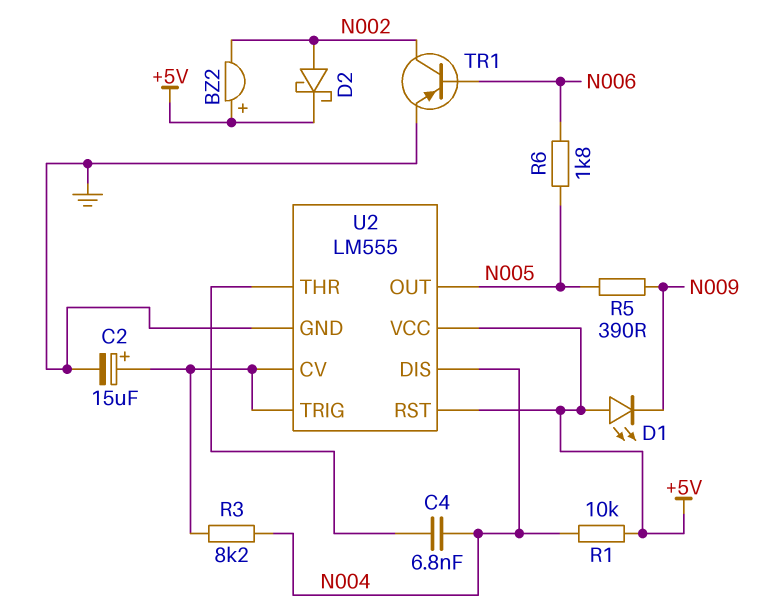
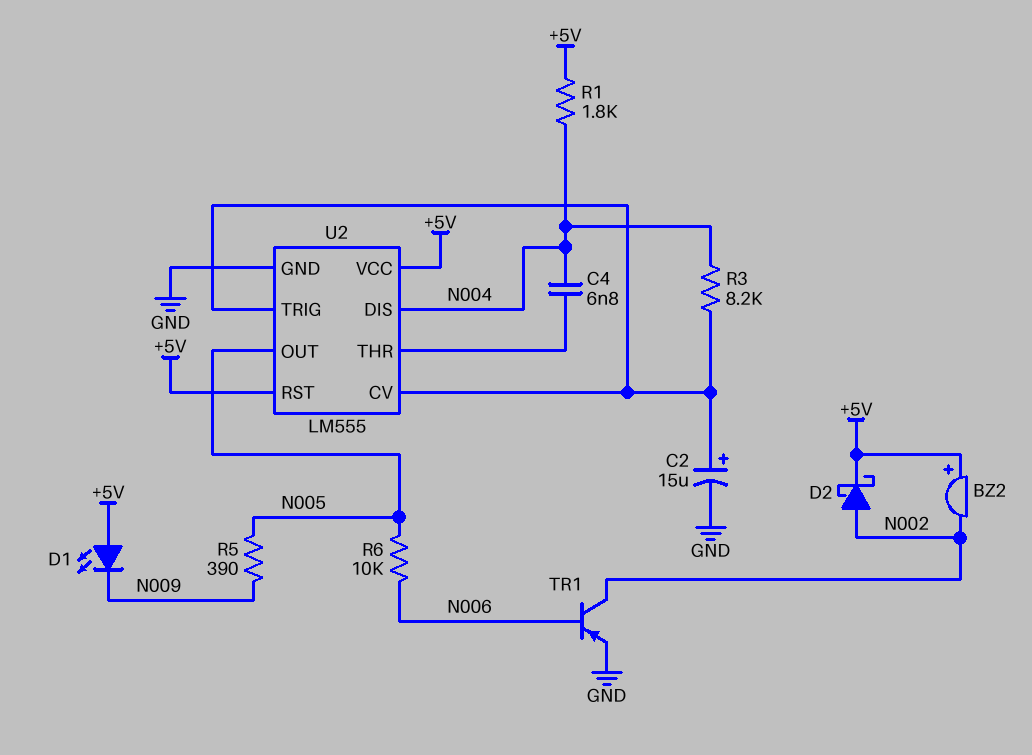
R1: 10k (+5V, N004) -> 1.8k (+5V, N004)
R6: 1.8k (N005, N006) -> 10k (N005, N006)

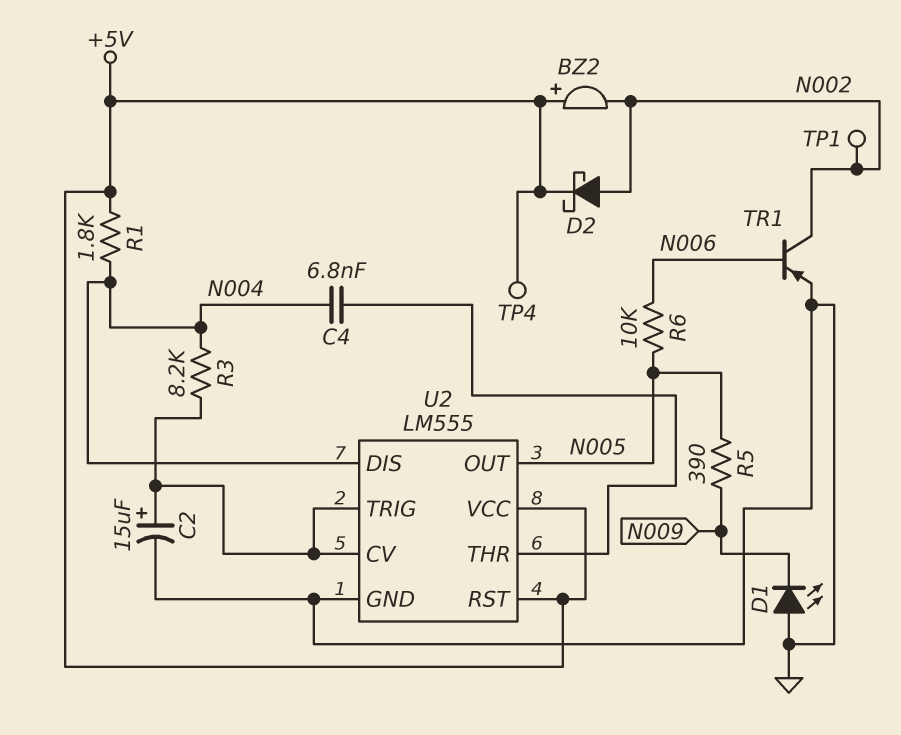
D1: LED (A +5V, K N009) -> LED (A GND, K N009)
TP1: none -> test point (N002)
TP4: none -> test point (+5V)

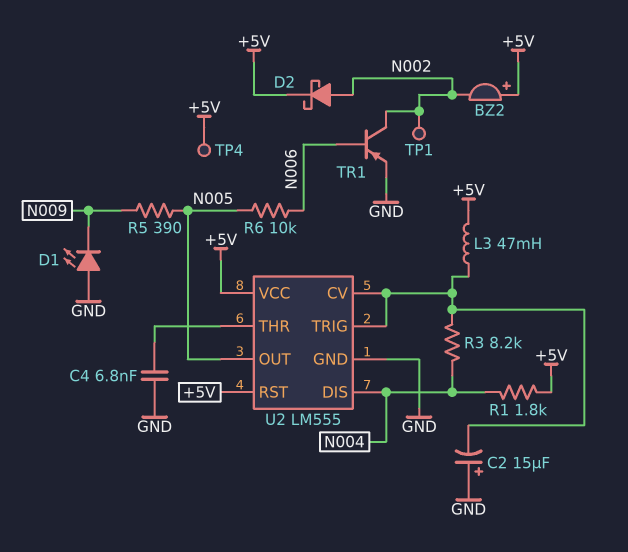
C2: 15uF (plus U2/CV, minus GND) -> 15uF (plus GND, minus U2/CV)
C4: 6.8nF (N004, U2/THR) -> 6.8nF (GND, U2/THR)
L3: none -> 47mH (+5V, U2/CV)

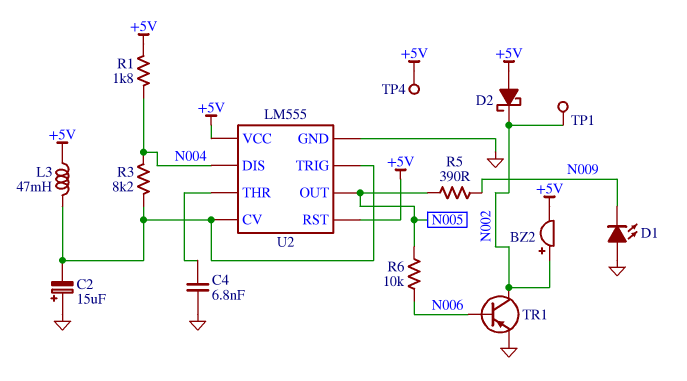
BZ2: buzzer (plus +5V, minus N002) -> buzzer (plus N002, minus +5V)
D2: schottky (A N002, K +5V) -> schottky (A +5V, K N002)

